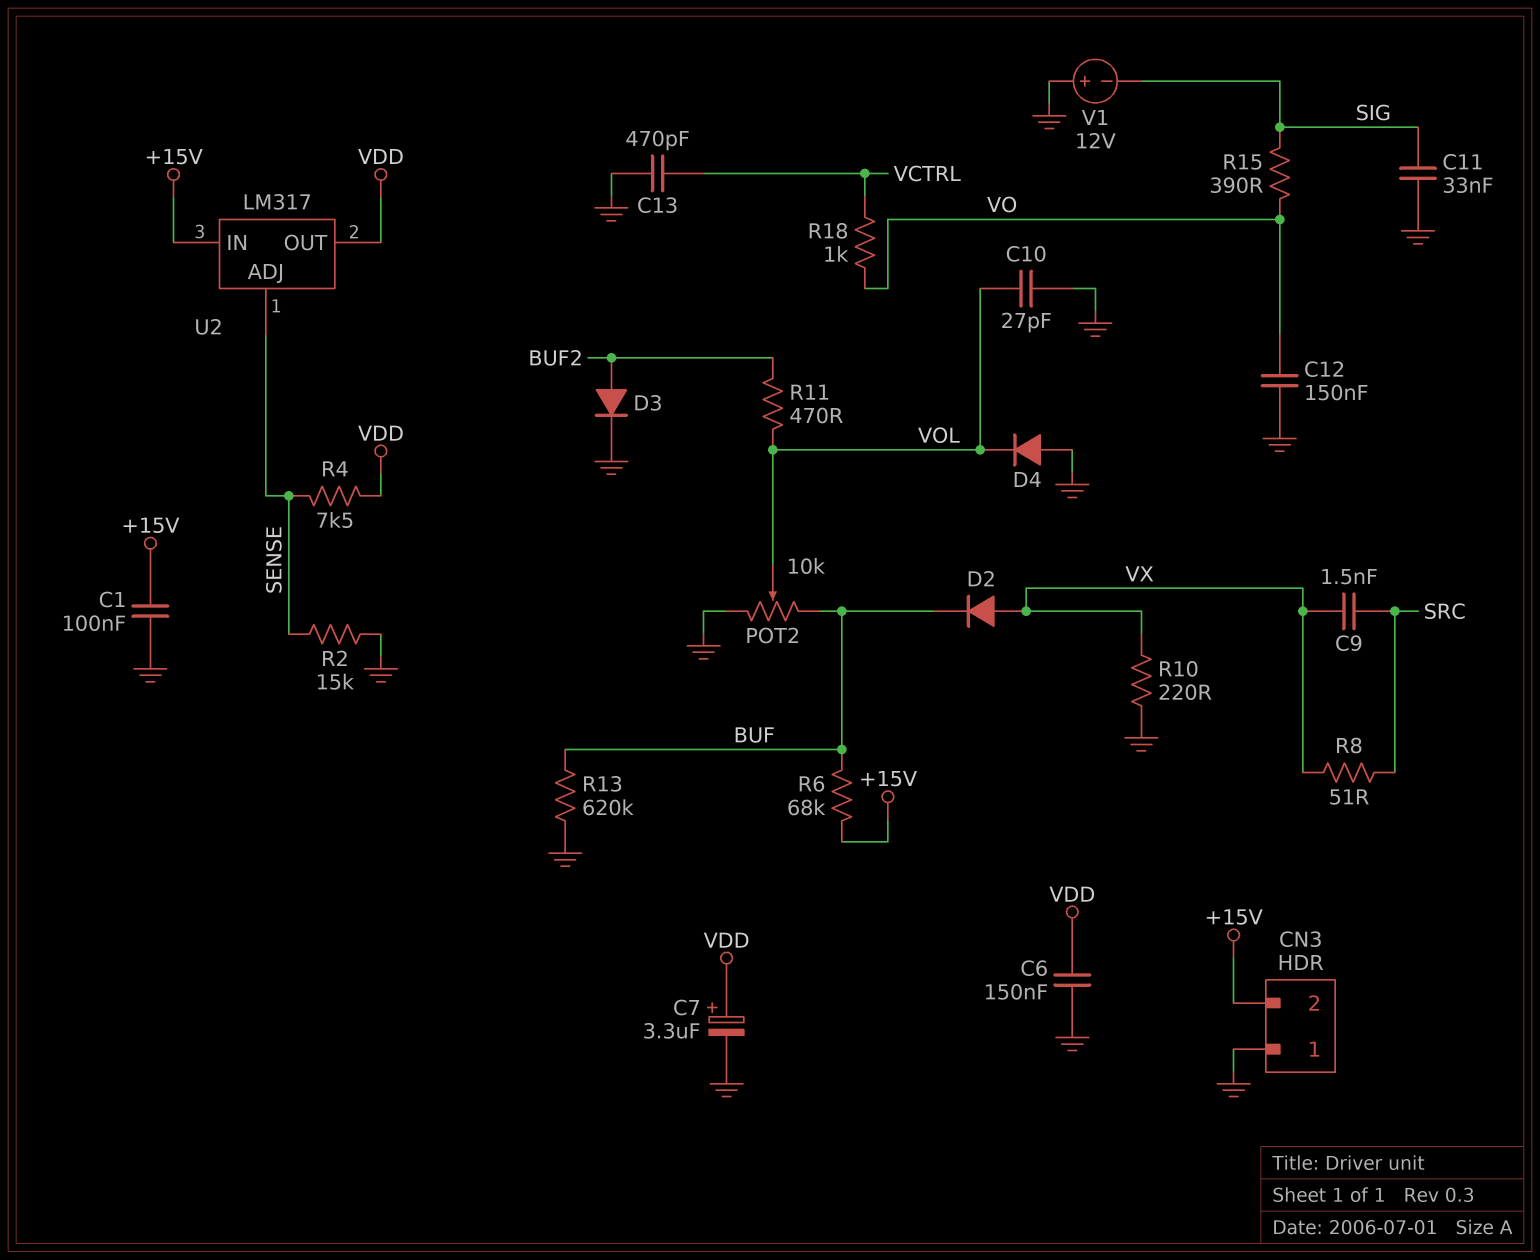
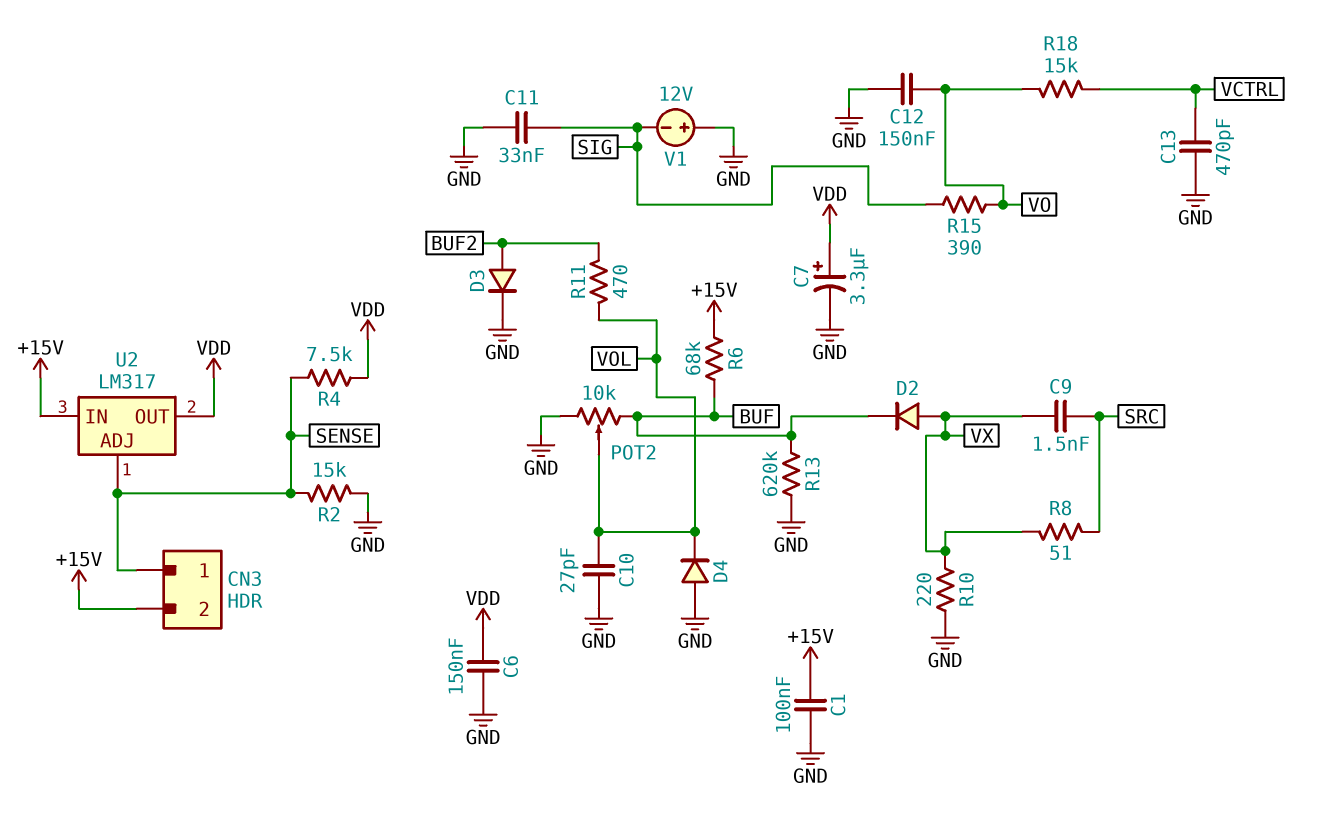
CN3 pin 1: GND -> SENSE
R18: 1k (VCTRL, VO) -> 15k (VCTRL, VO)

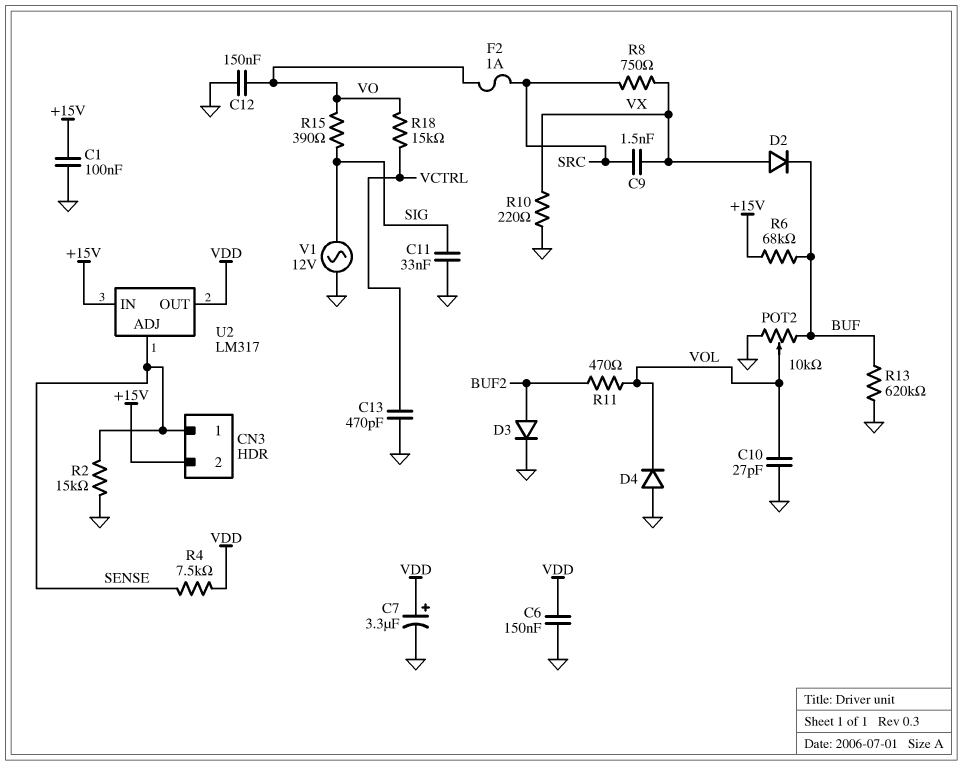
F2: none -> 1A (SRC, VO)
R8: 51 (SRC, VX) -> 750 (SRC, VX)
V1: 12V (plus GND, minus SIG) -> AC 12V (GND, SIG)

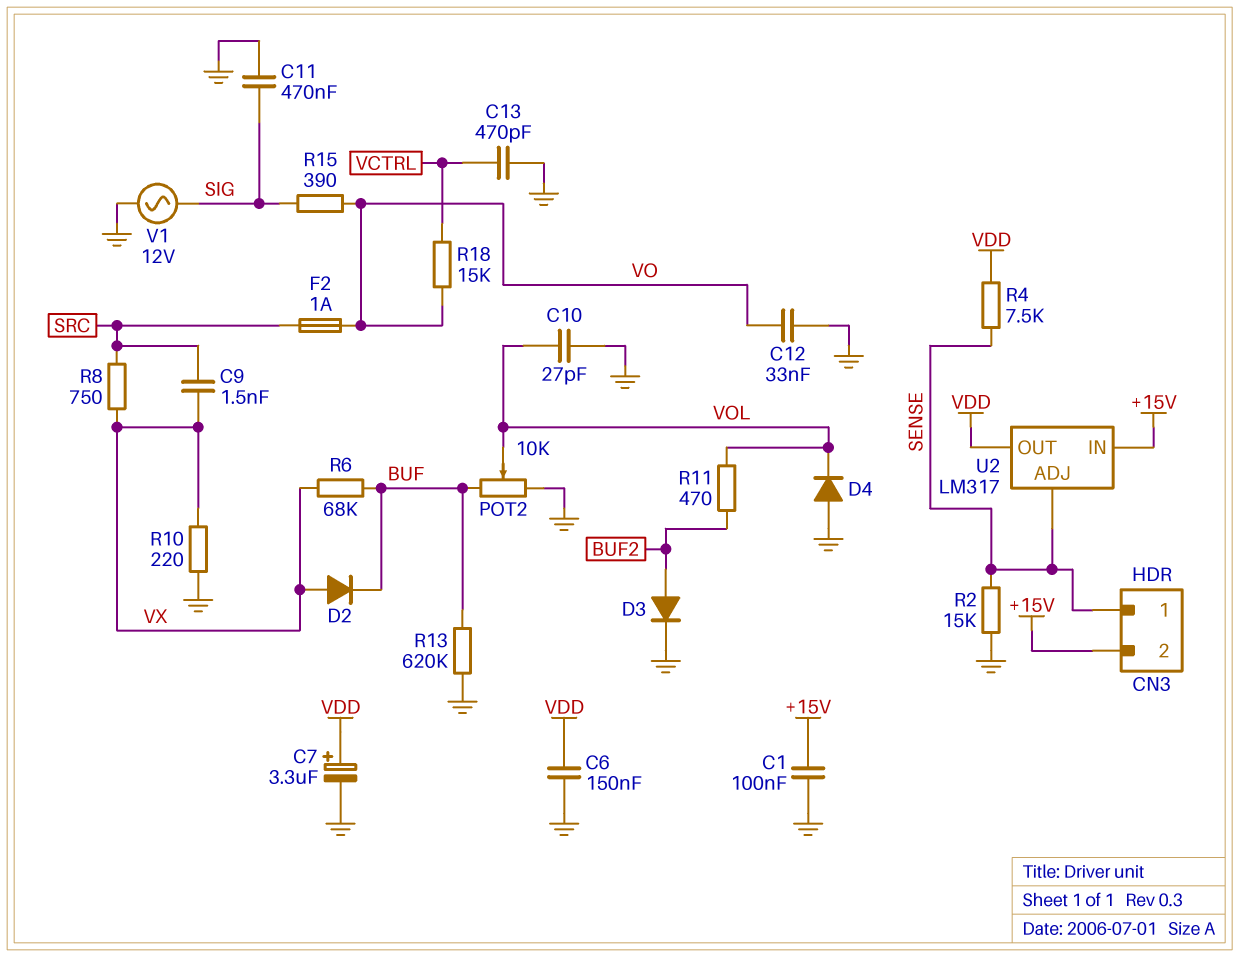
C11: 33nF (GND, SIG) -> 470nF (GND, SIG)
C12: 150nF (GND, VO) -> 33nF (GND, VO)
R6: 68k (+15V, BUF) -> 68k (BUF, VX)

